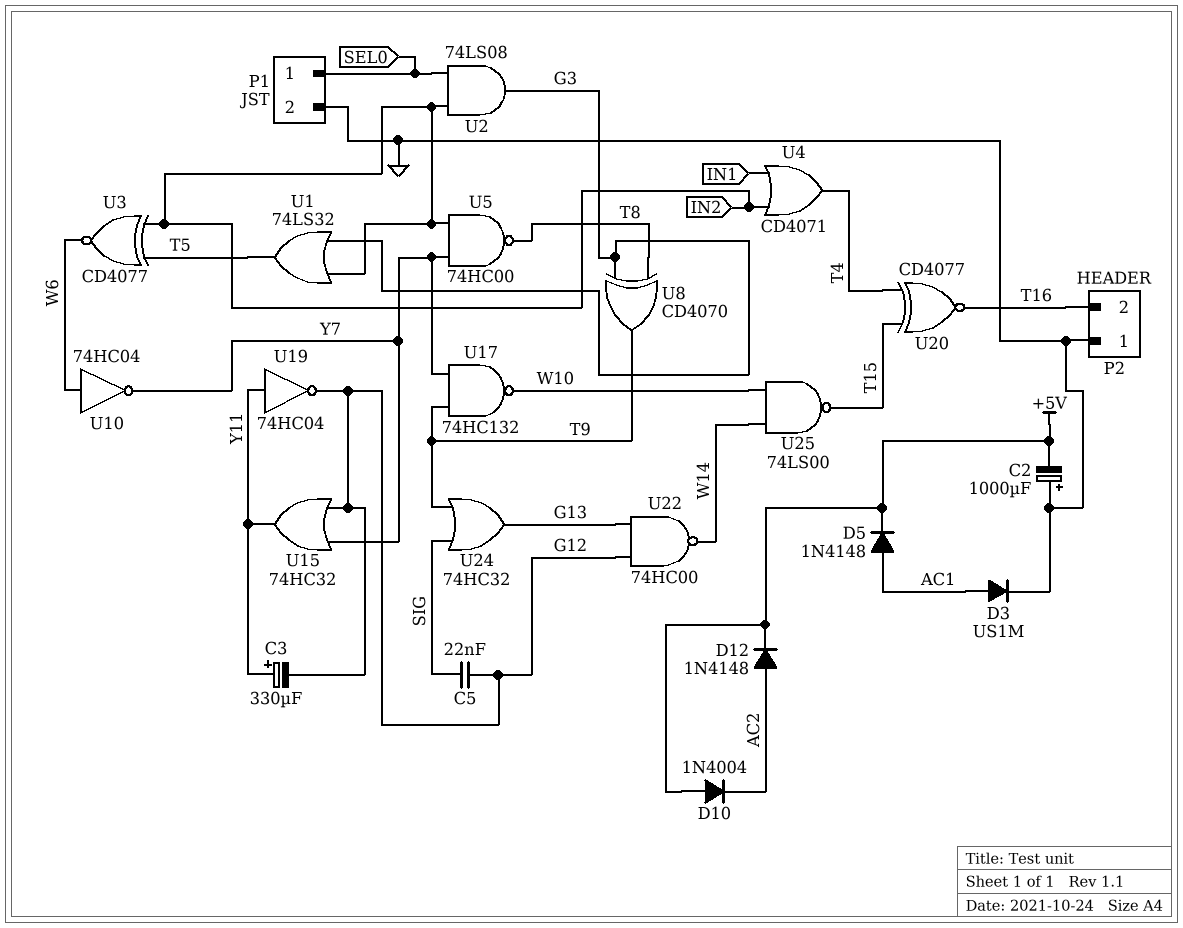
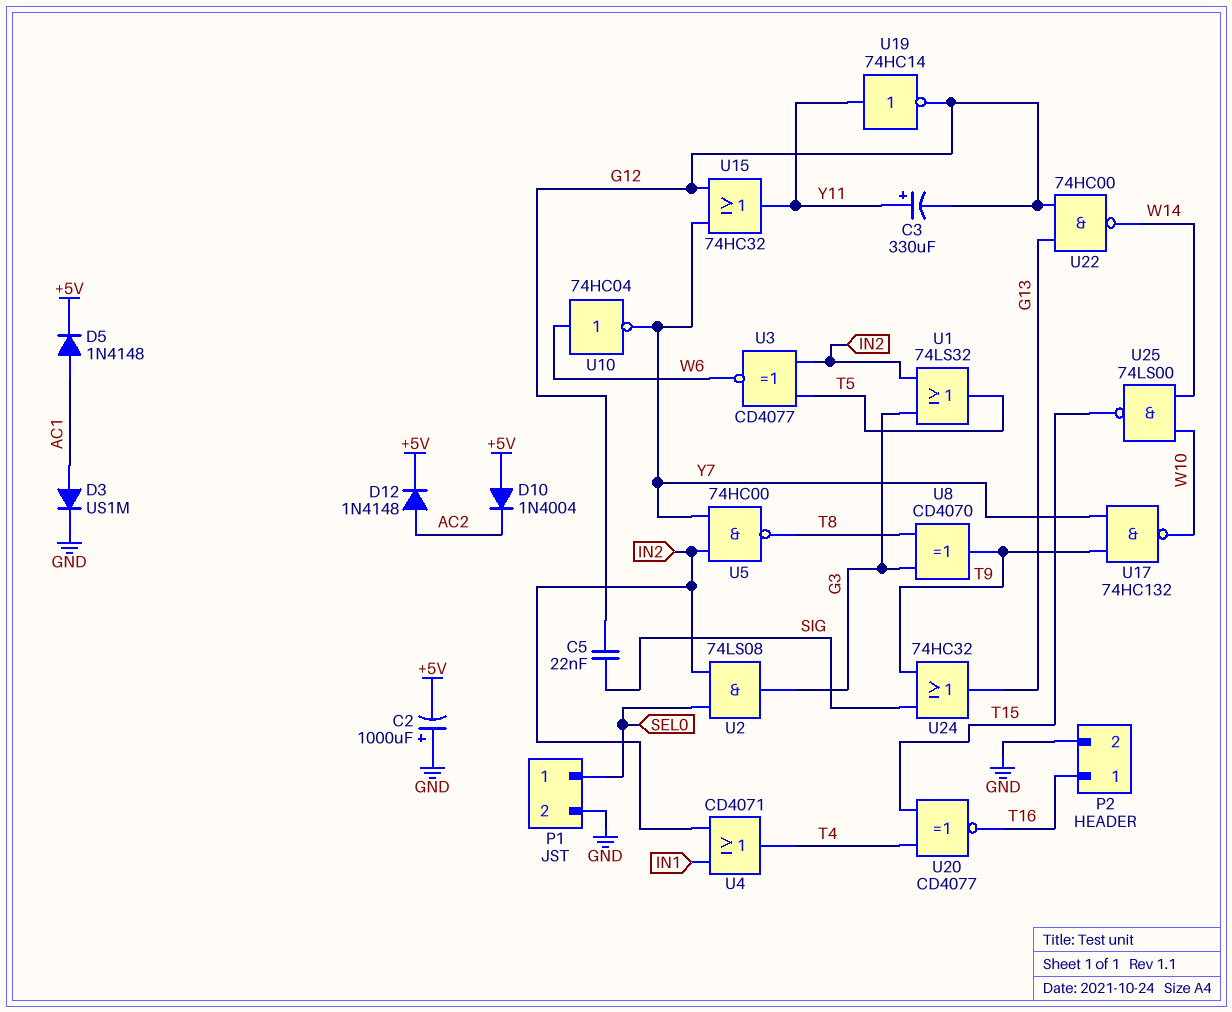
P2 pin 1: GND -> T16
P2 pin 2: T16 -> GND
U19: NOT 74HC04 (in Y11, out G12) -> NOT 74HC14 (in Y11, out G12)

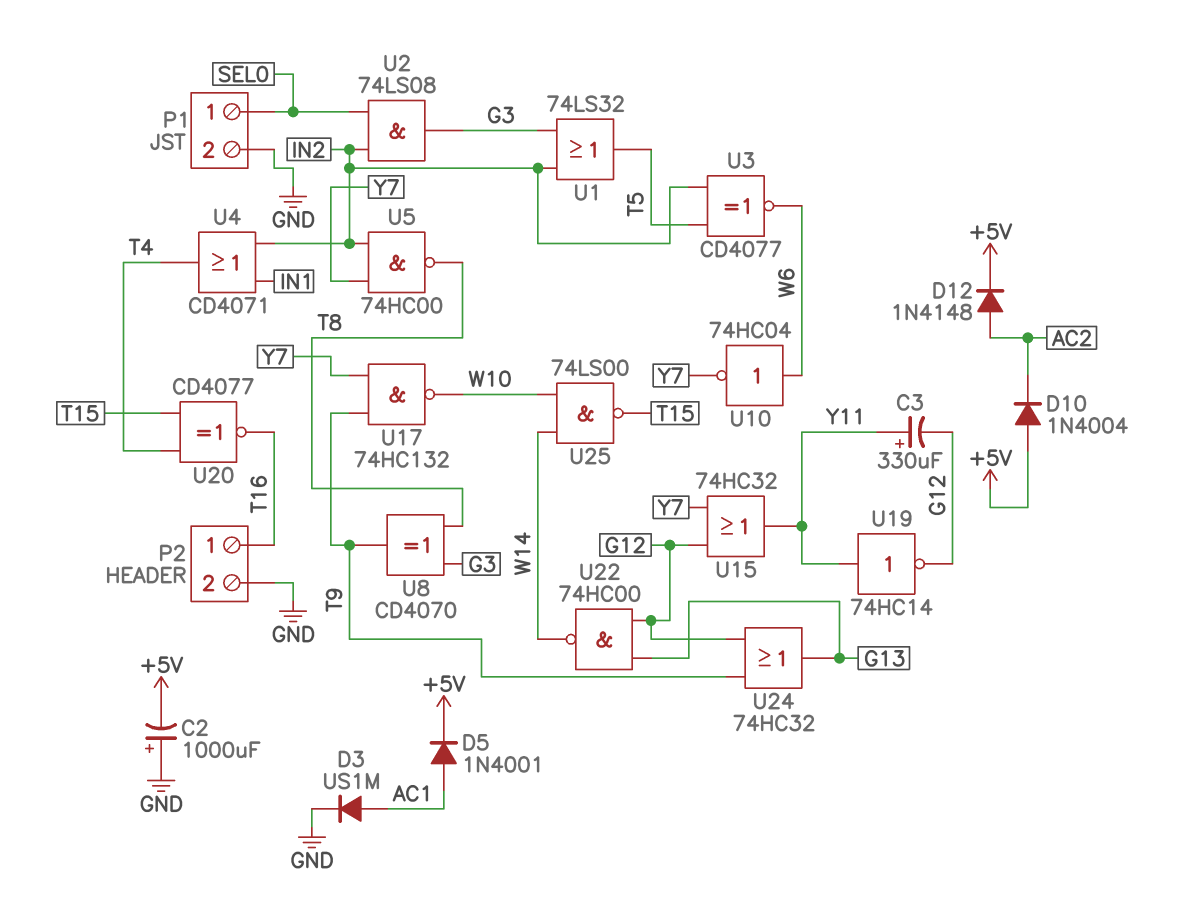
C5: 22nF (G12, SIG) -> none
D5: diode 1N4148 (A AC1, K +5V) -> diode 1N4001 (A AC1, K +5V)
U24: OR 74HC32 (in SIG, in T9, out G13) -> OR 74HC32 (in G12, in T9, out G13)

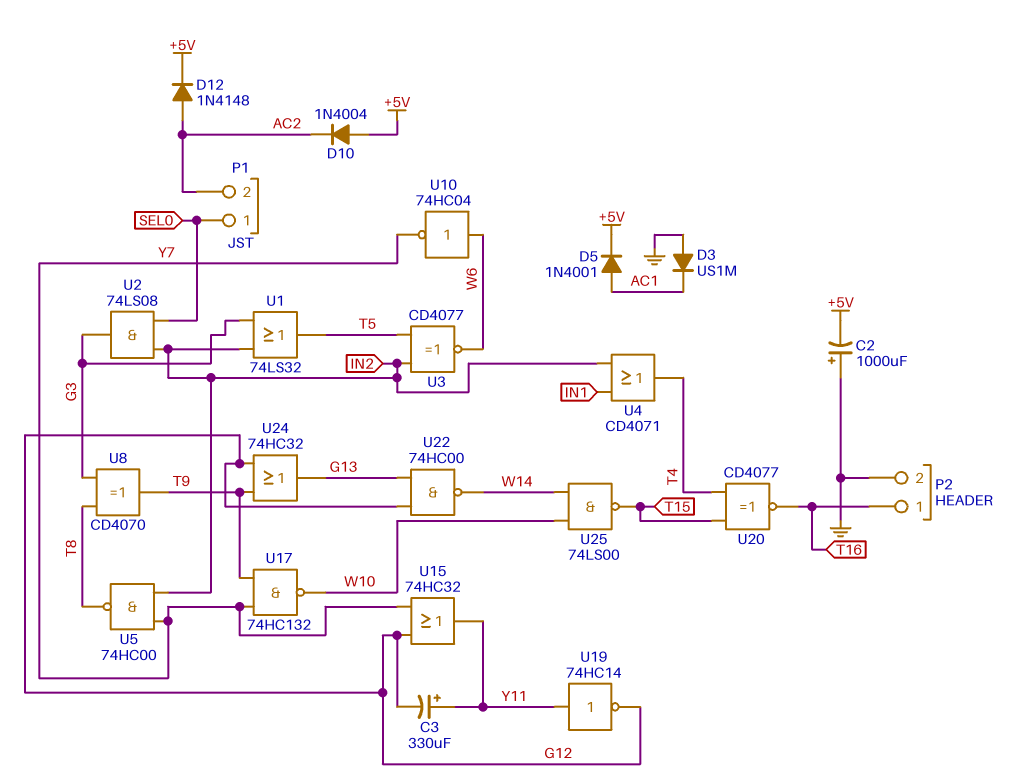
D3: diode US1M (A AC1, K GND) -> diode US1M (A GND, K AC1)
P1 pin 2: GND -> AC2

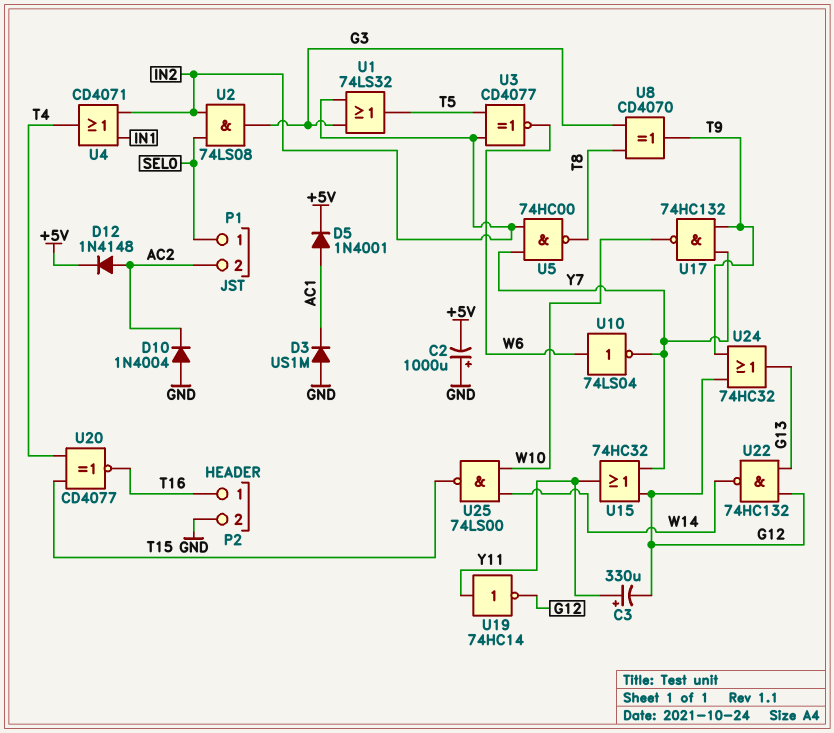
D10: diode 1N4004 (A +5V, K AC2) -> diode 1N4004 (A GND, K AC2)
U10: NOT 74HC04 (in W6, out Y7) -> NOT 74LS04 (in W6, out Y7)
U22: NAND 74HC00 (in G12, in G13, out W14) -> NAND 74HC132 (in G12, in G13, out W14)

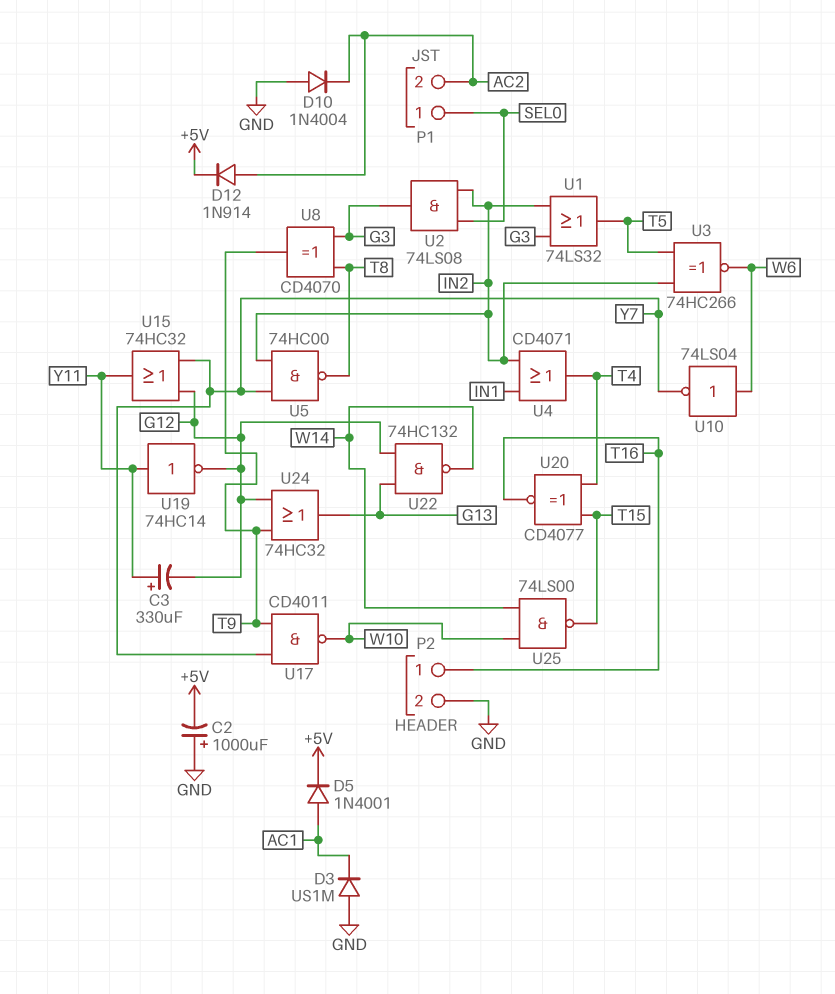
D12: diode 1N4148 (A AC2, K +5V) -> diode 1N914 (A AC2, K +5V)
U3: XNOR CD4077 (in IN2, in T5, out W6) -> XNOR 74HC266 (in IN2, in T5, out W6)
U17: NAND 74HC132 (in T9, in Y7, out W10) -> NAND CD4011 (in T9, in Y7, out W10)

